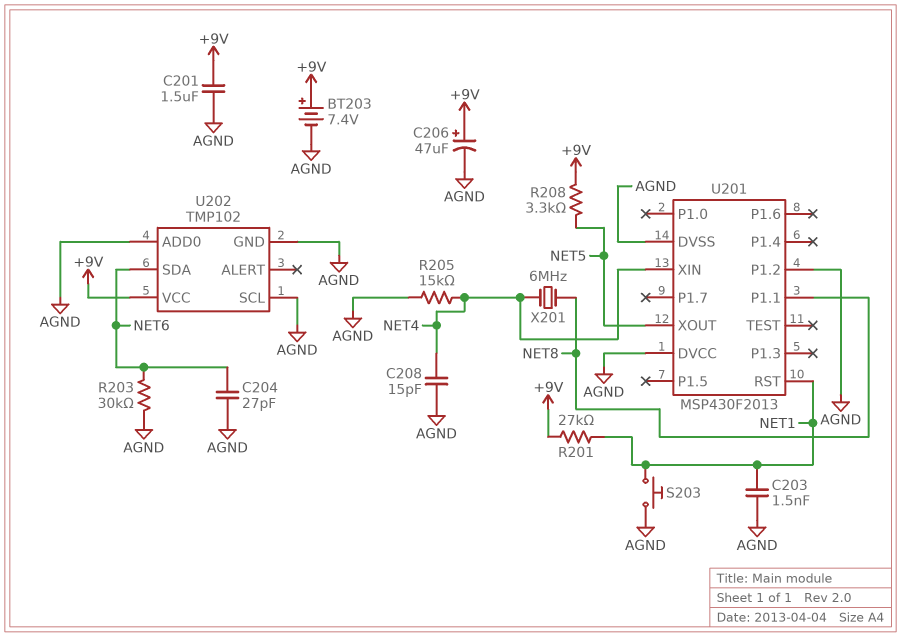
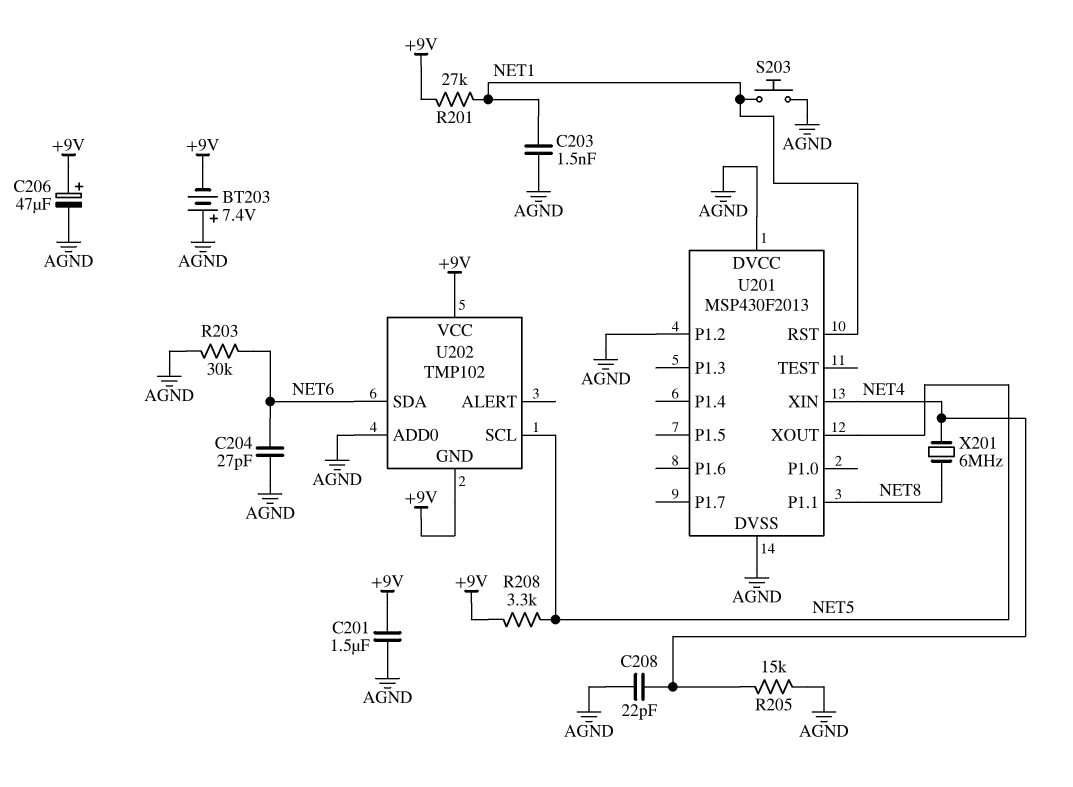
BT203: 7.4V (plus +9V, minus AGND) -> 7.4V (plus AGND, minus +9V)
C208: 15pF (AGND, NET4) -> 22pF (AGND, NET4)
U202 pin GND: AGND -> +9V
U202 pin SCL: AGND -> NET5

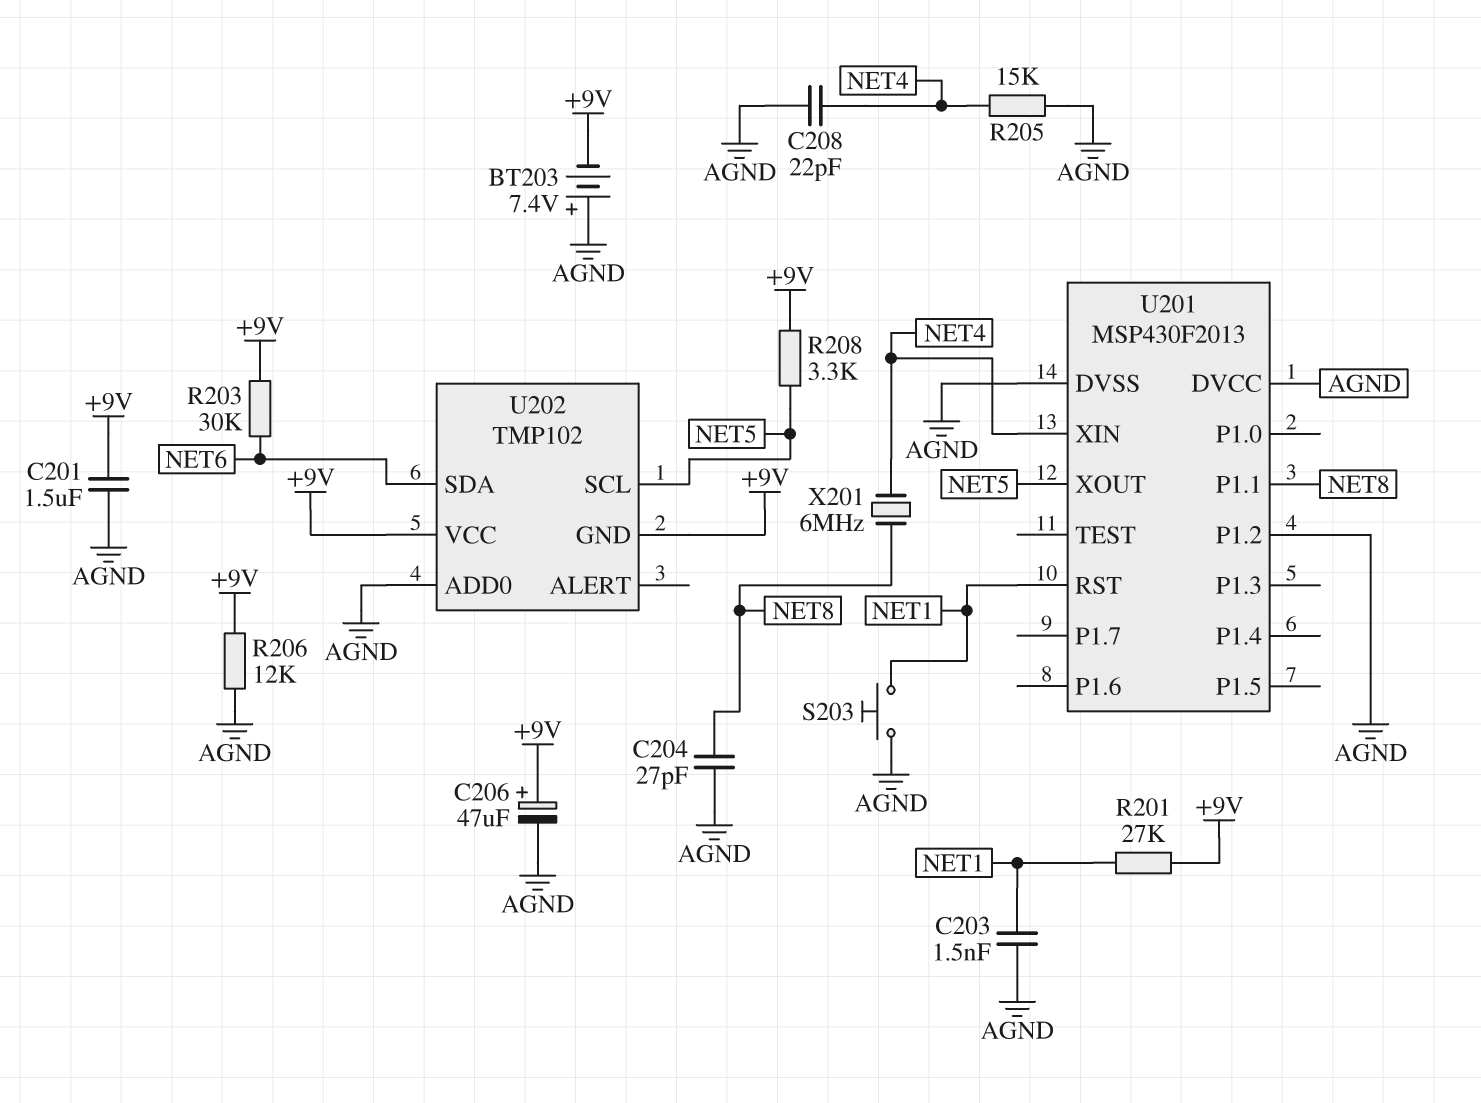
C204: 27pF (AGND, NET6) -> 27pF (AGND, NET8)
R203: 30k (AGND, NET6) -> 30k (+9V, NET6)
R206: none -> 12k (+9V, AGND)

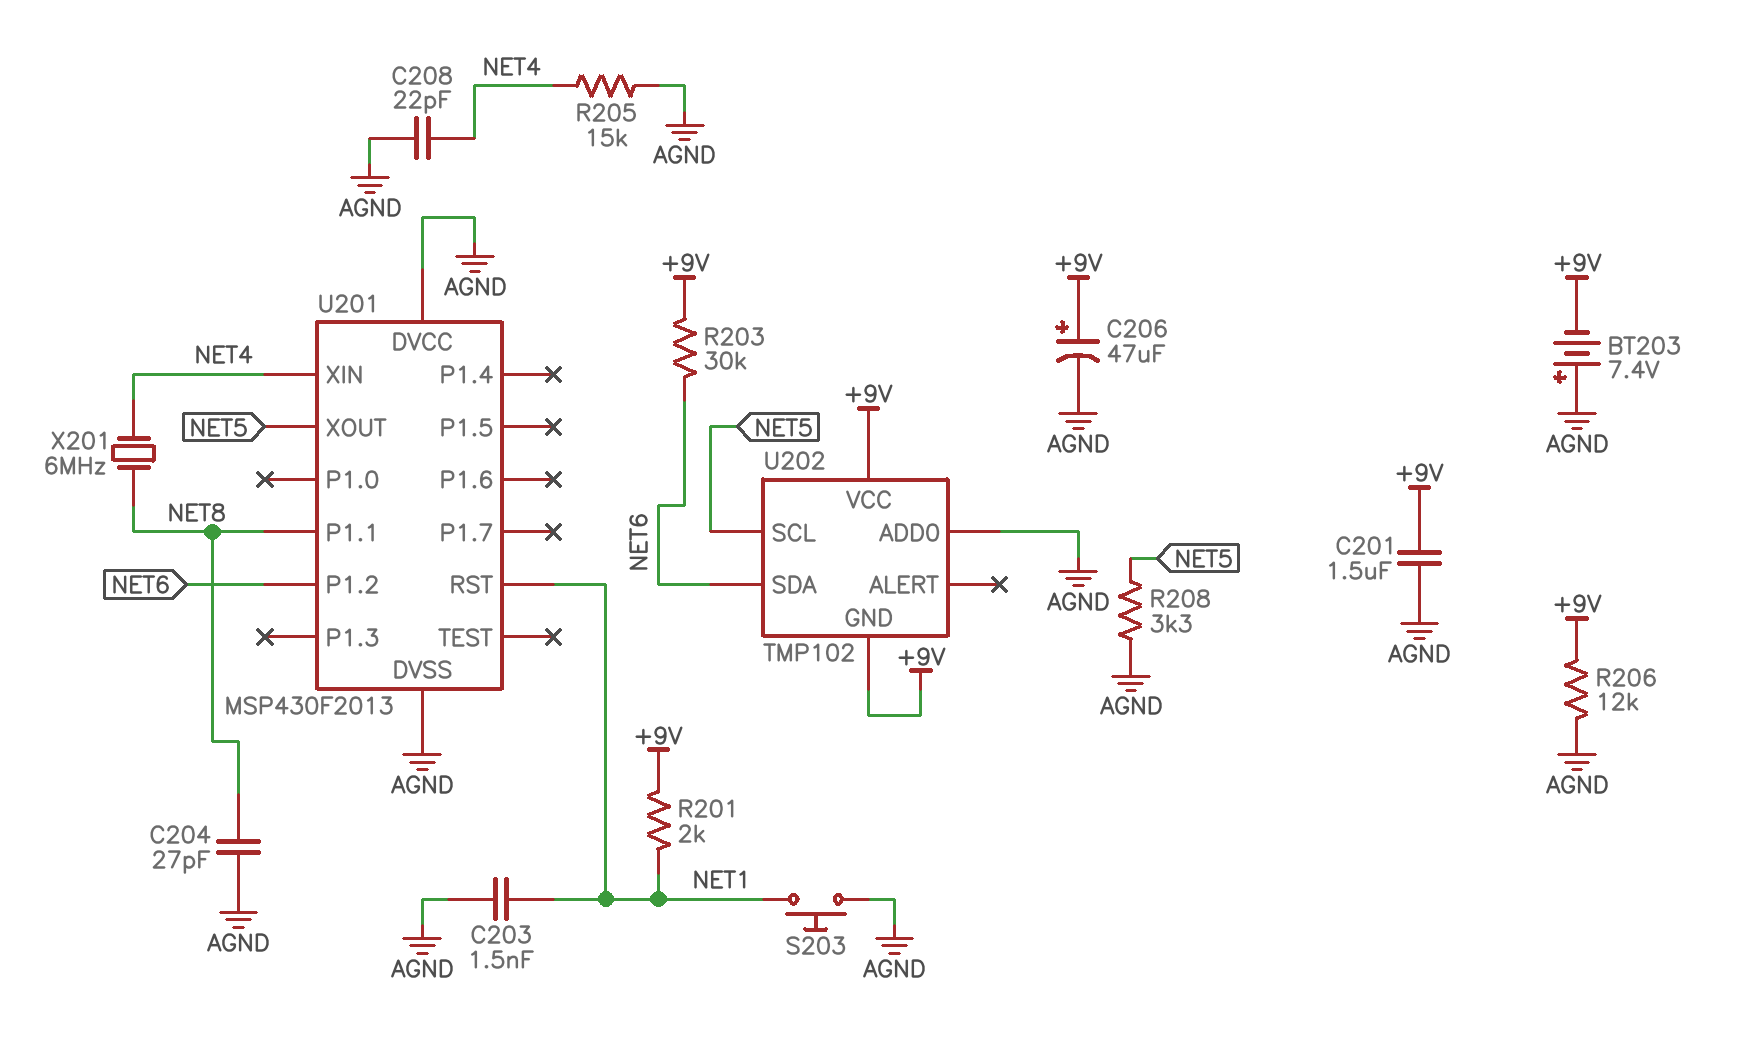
R201: 27k (+9V, NET1) -> 2k (+9V, NET1)
R208: 3.3k (+9V, NET5) -> 3.3k (AGND, NET5)
U201 pin P1.2: AGND -> NET6

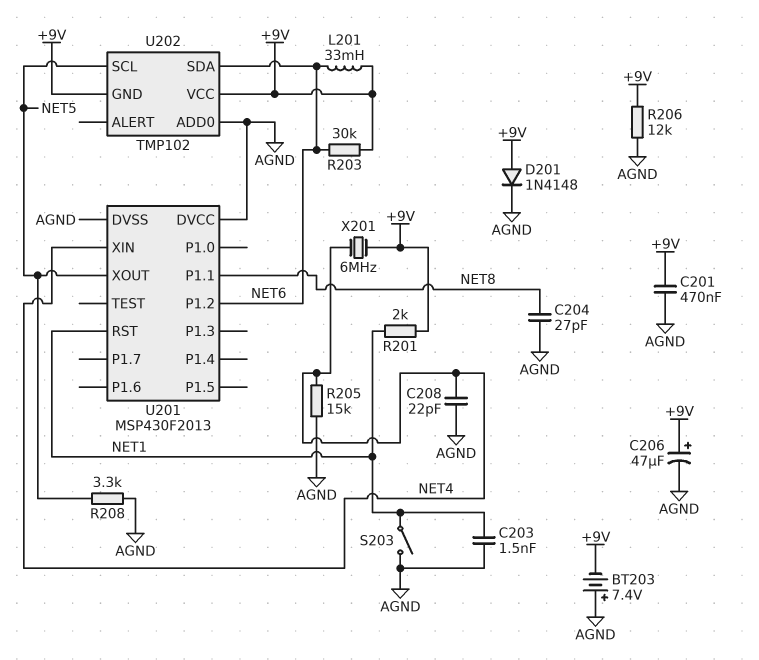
C201: 1.5uF (+9V, AGND) -> 470nF (+9V, AGND)
D201: none -> diode 1N4148 (A +9V, K AGND)
L201: none -> 33mH (+9V, NET6)
S203: button (AGND, NET1) -> switch (AGND, NET1)
X201: 6MHz (NET4, NET8) -> 6MHz (+9V, NET4)

